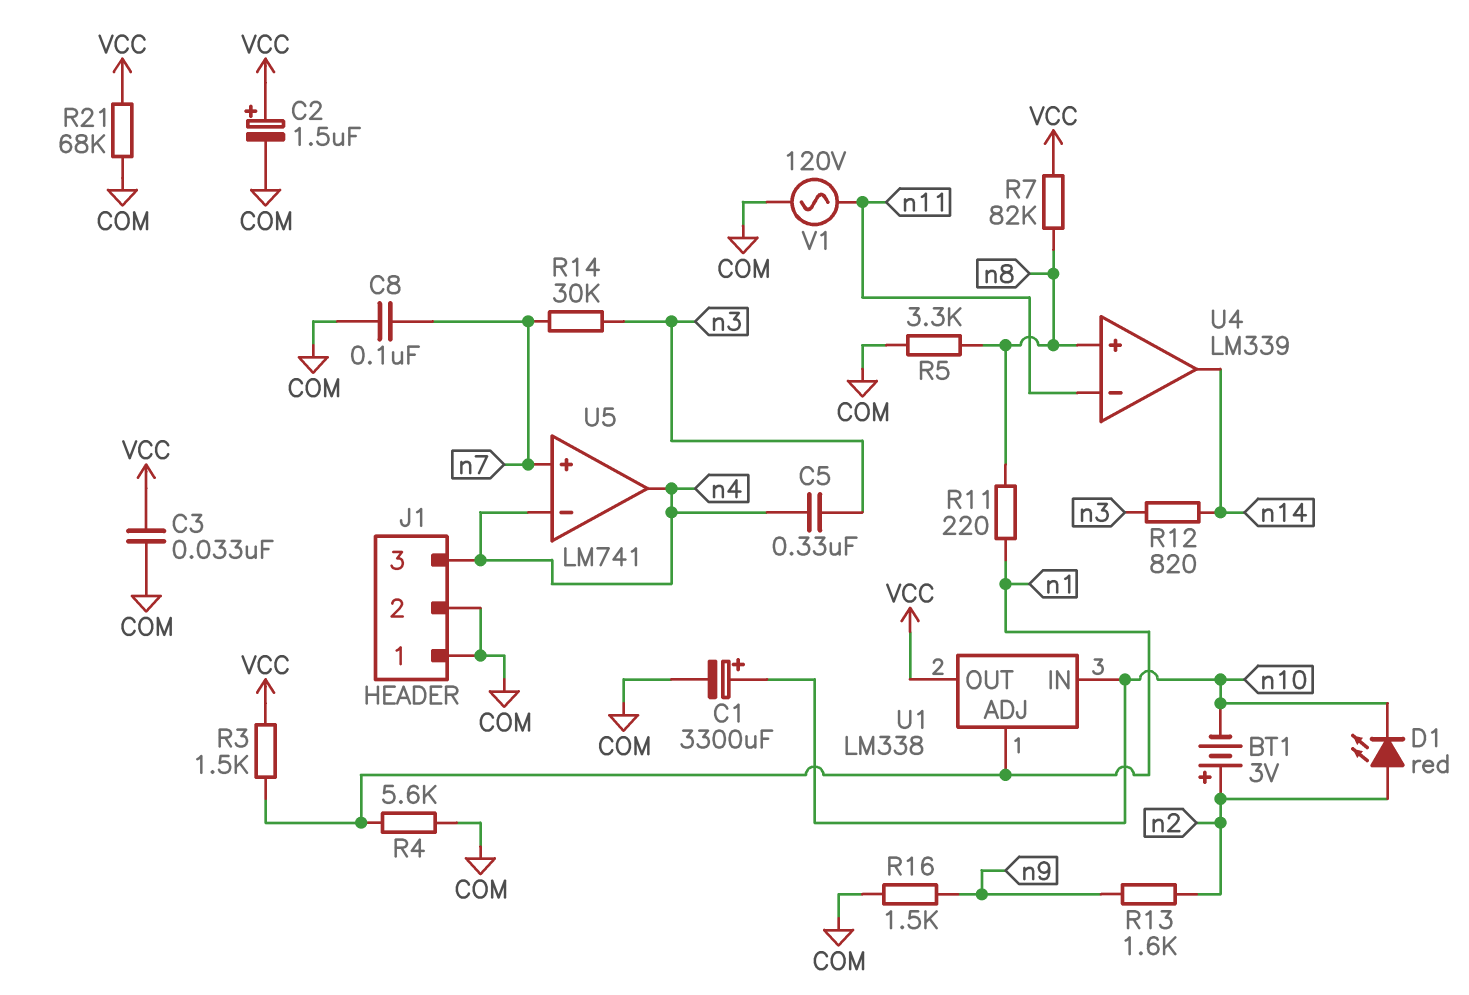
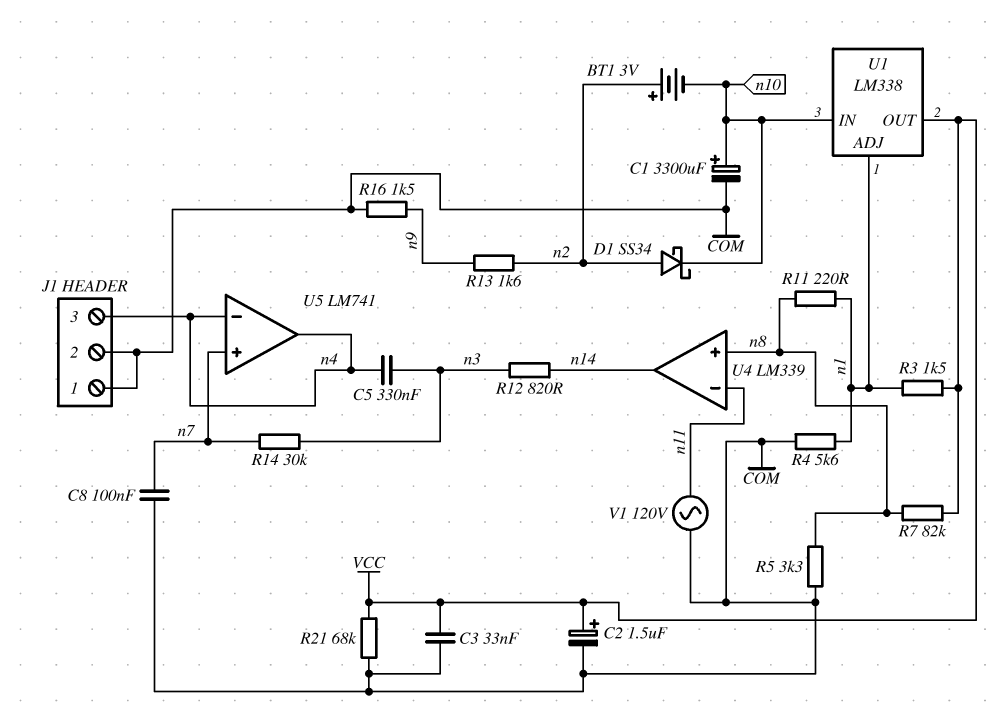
D1: LED red (A n2, K n10) -> schottky SS34 (A n2, K n10)

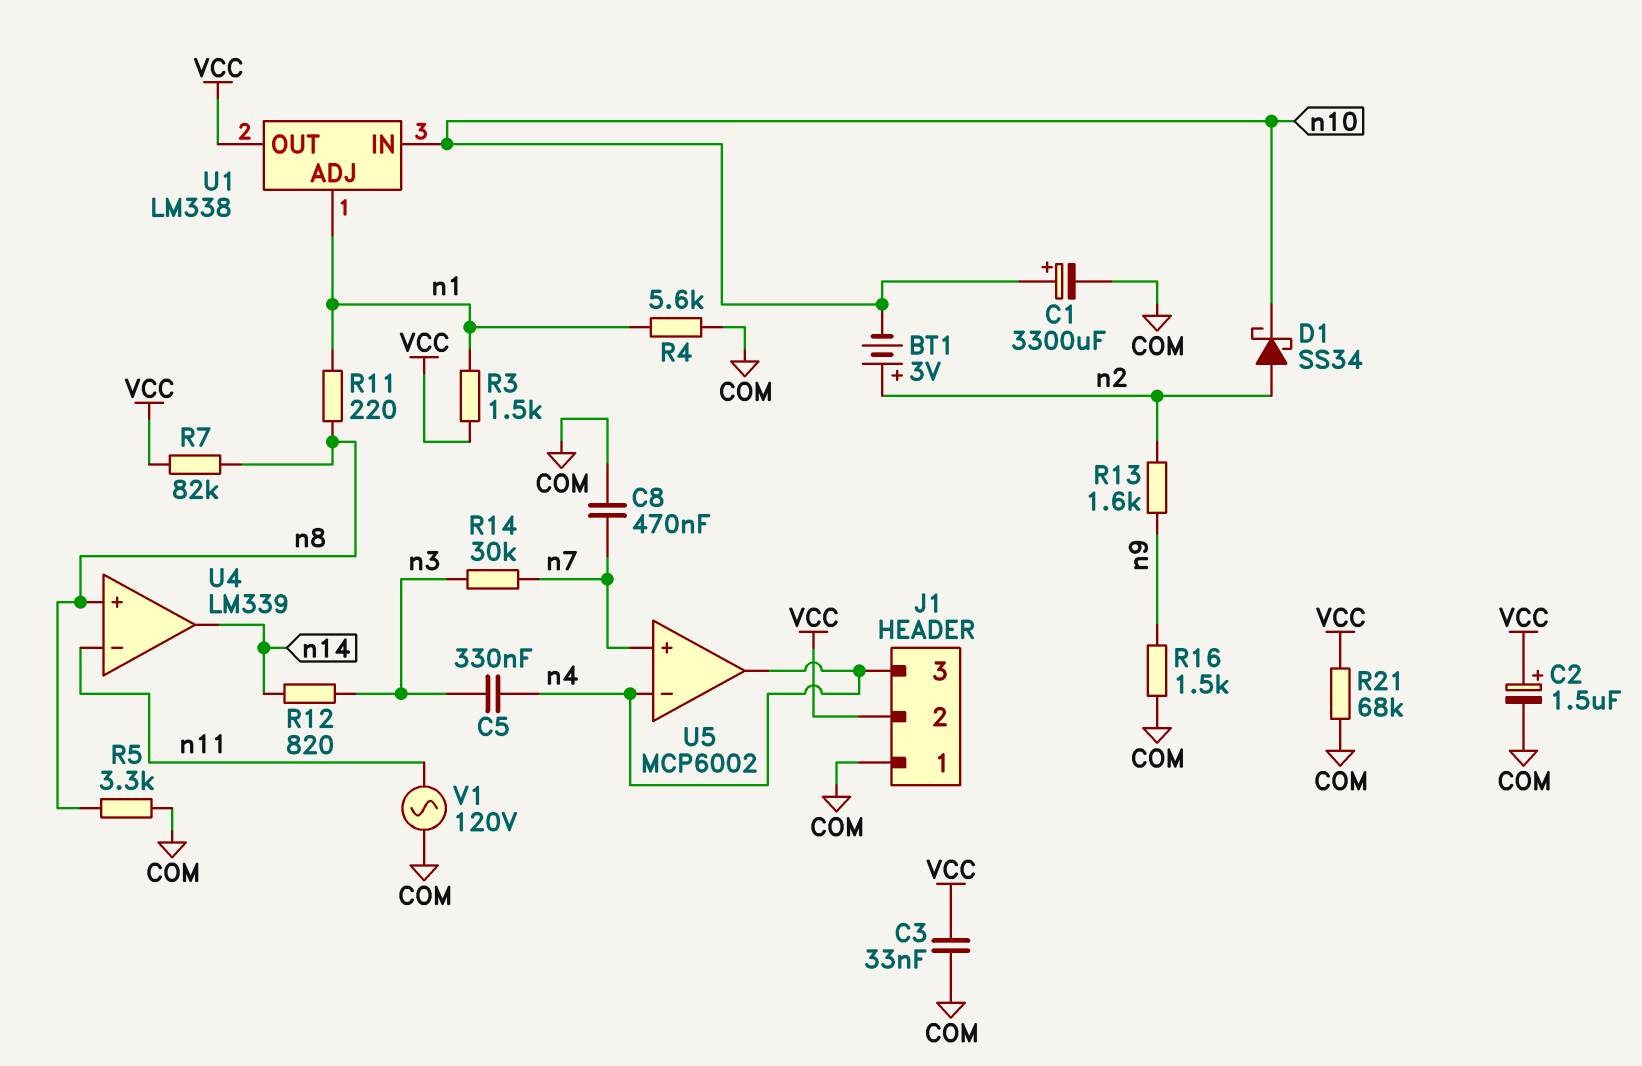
C8: 100nF (COM, n7) -> 470nF (COM, n7)
J1 pin 2: COM -> VCC
U5: LM741 -> MCP6002

